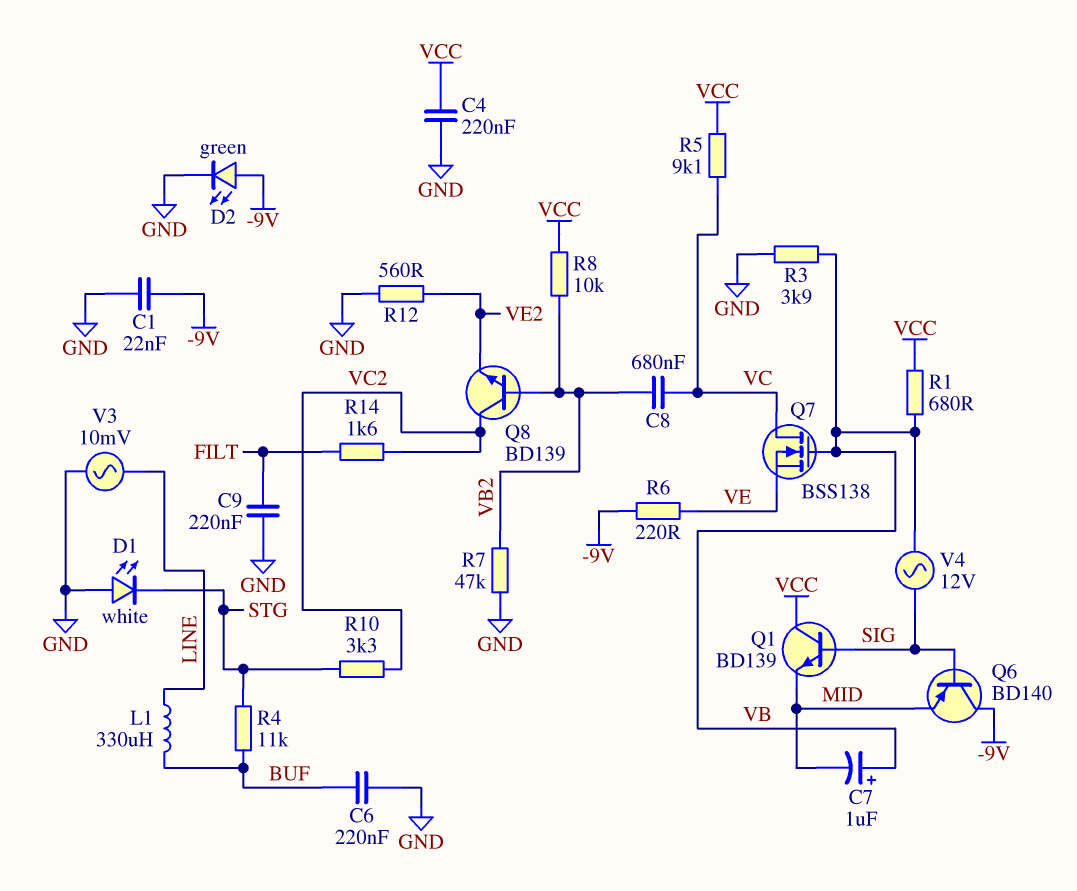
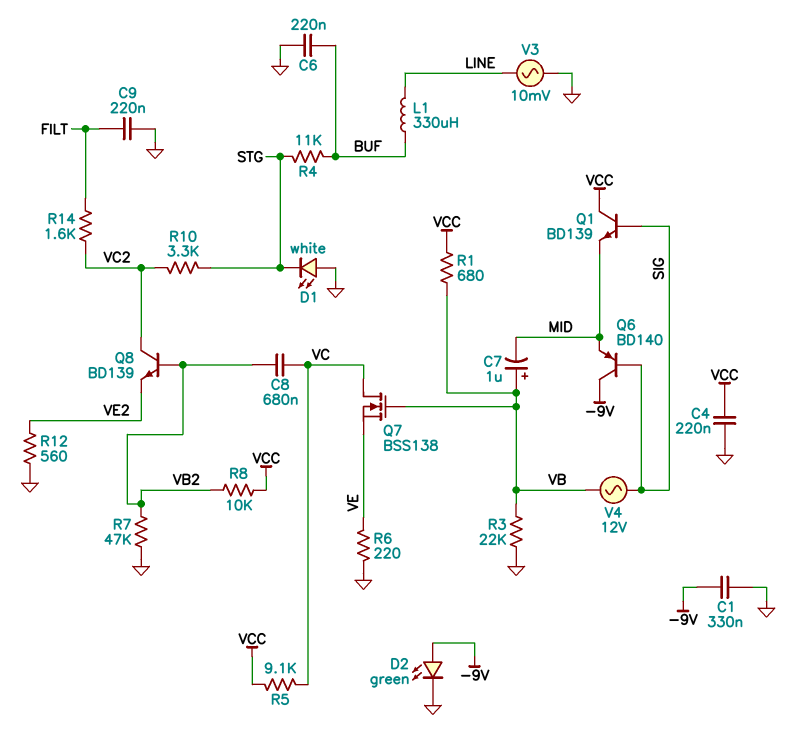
C1: 22nF (-9V, GND) -> 330nF (-9V, GND)
R3: 3.9k (GND, VB) -> 22k (GND, VB)
R6: 220 (-9V, VE) -> 220 (GND, VE)

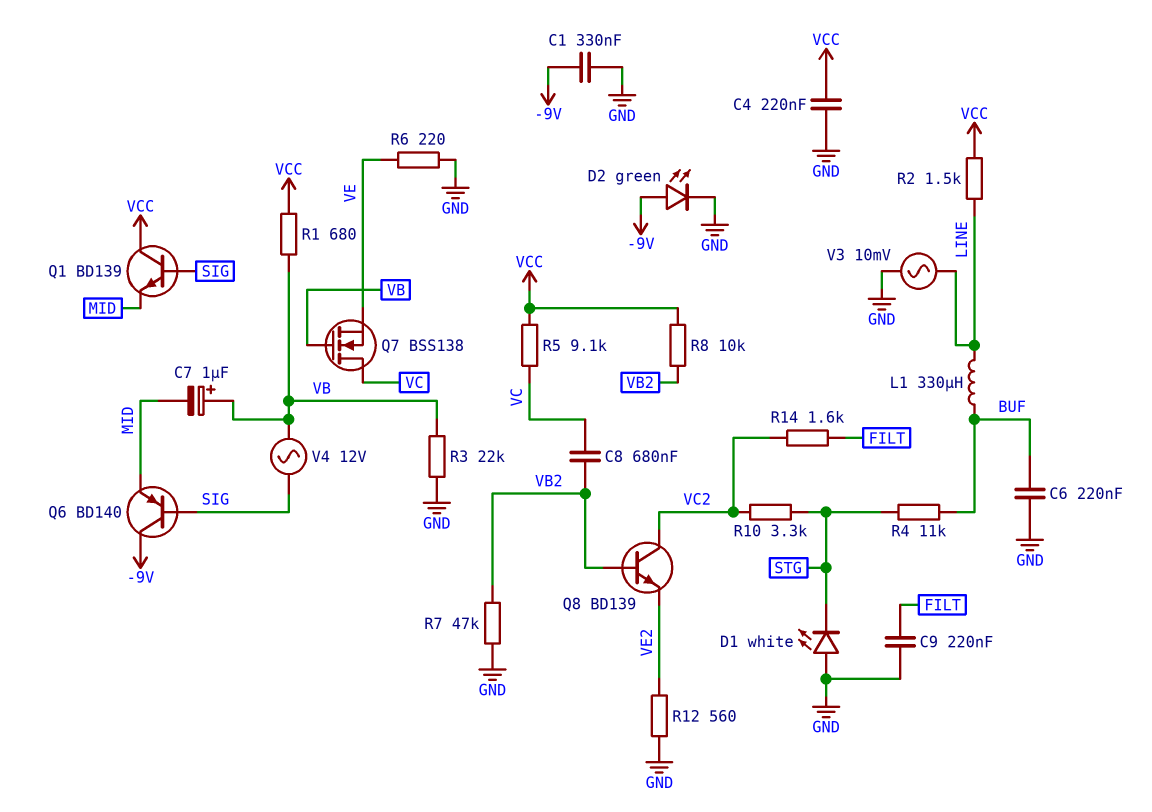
R2: none -> 1.5k (LINE, VCC)

